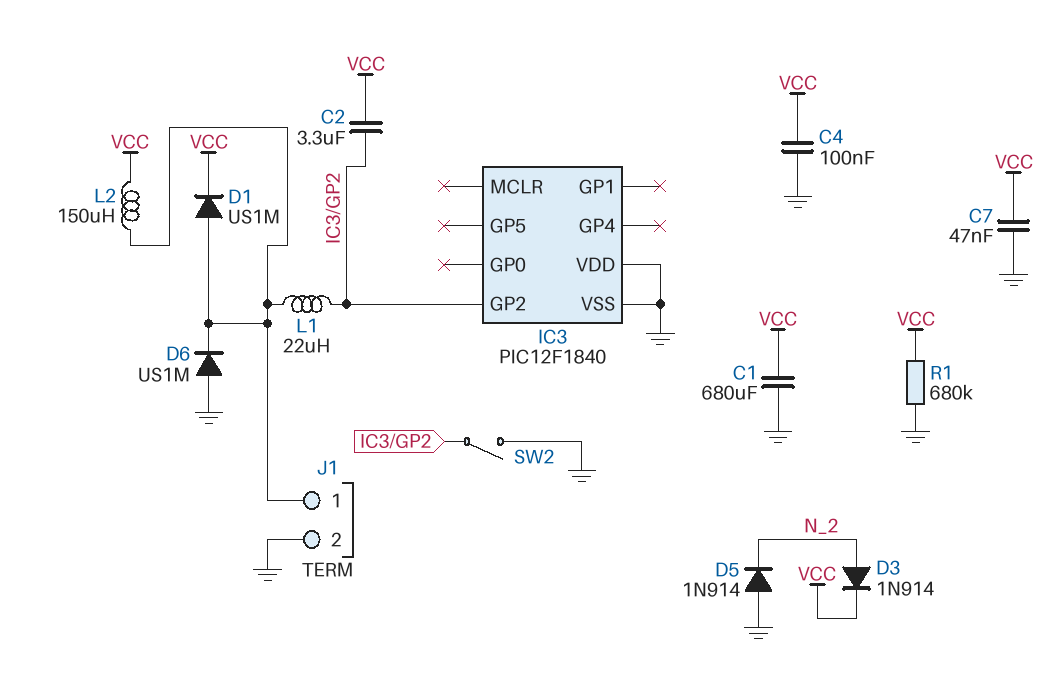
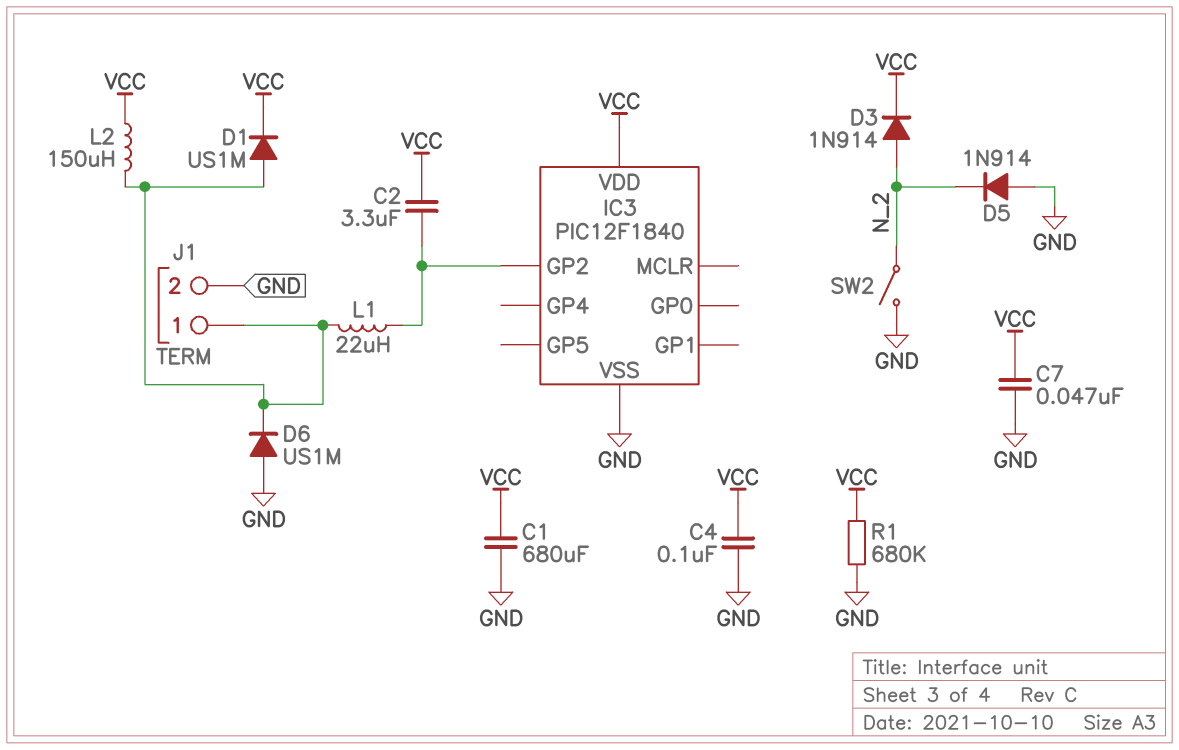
IC3 pin VDD: GND -> VCC
SW2: switch (GND, IC3/GP2) -> switch (GND, N_2)

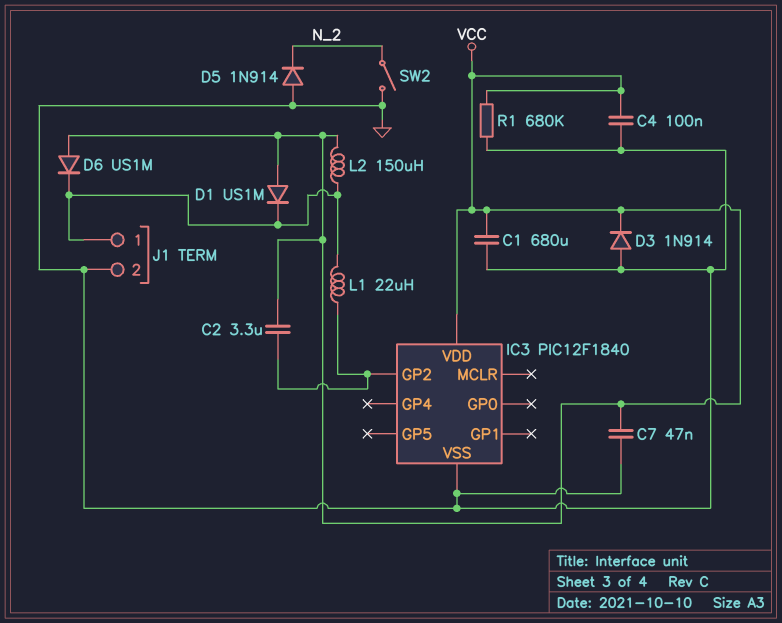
D1: diode US1M (A J1/1, K VCC) -> diode US1M (A VCC, K J1/1)
D3: diode 1N914 (A N_2, K VCC) -> diode 1N914 (A GND, K VCC)
D6: diode US1M (A GND, K J1/1) -> diode US1M (A VCC, K J1/1)

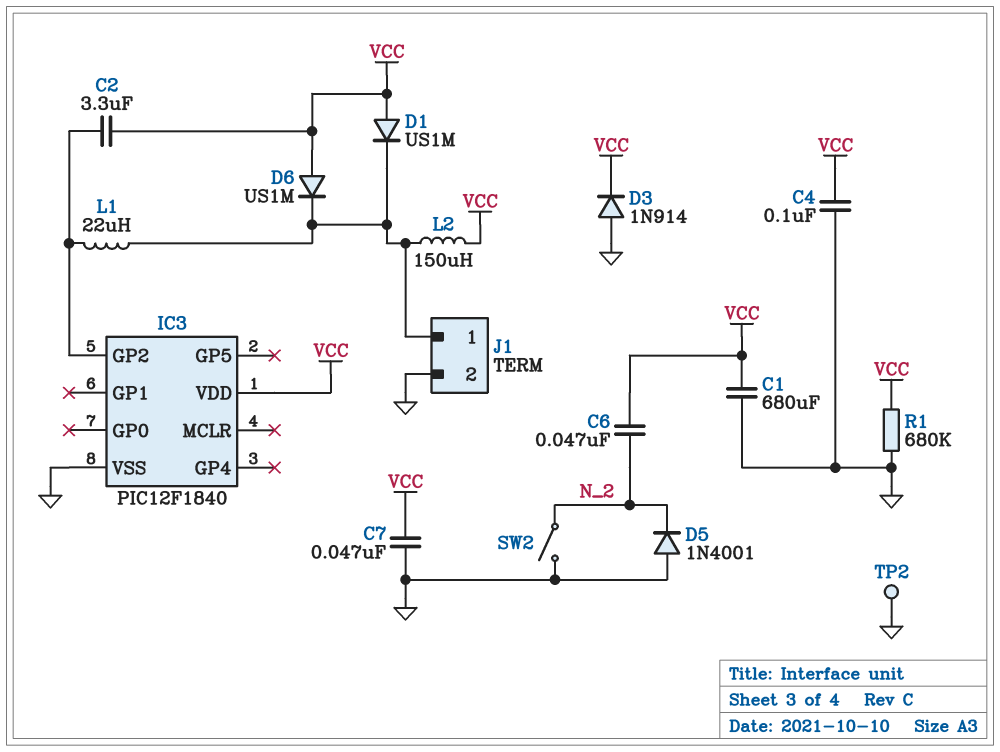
C6: none -> 47nF (N_2, VCC)
D5: diode 1N914 (A GND, K N_2) -> diode 1N4001 (A GND, K N_2)
TP2: none -> test point (GND)

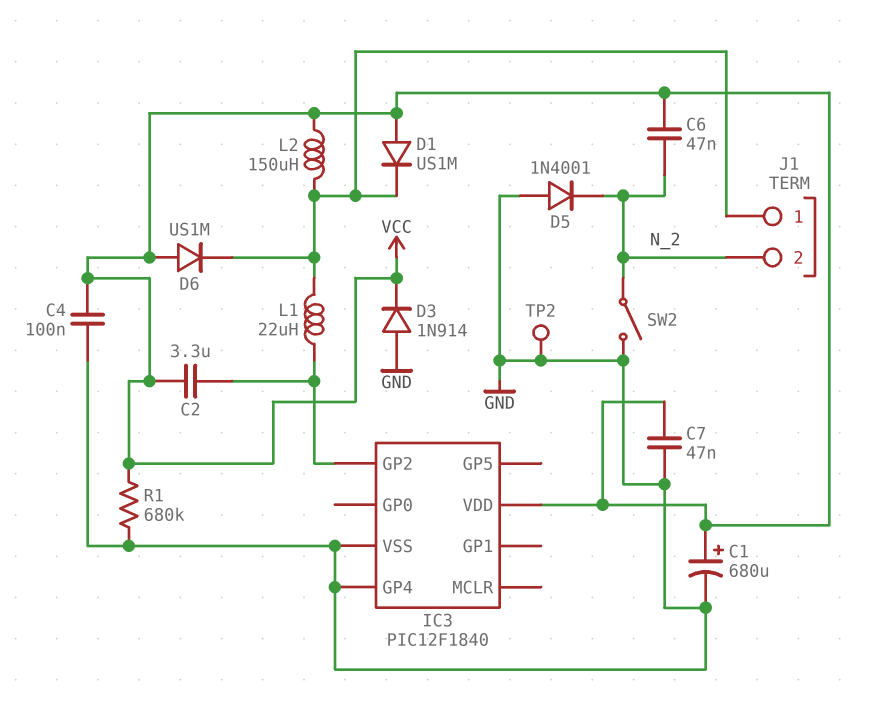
C1: 680uF (GND, VCC) -> 680uF (plus VCC, minus GND)
IC3 pin GP4: none -> GND
J1 pin 2: GND -> N_2

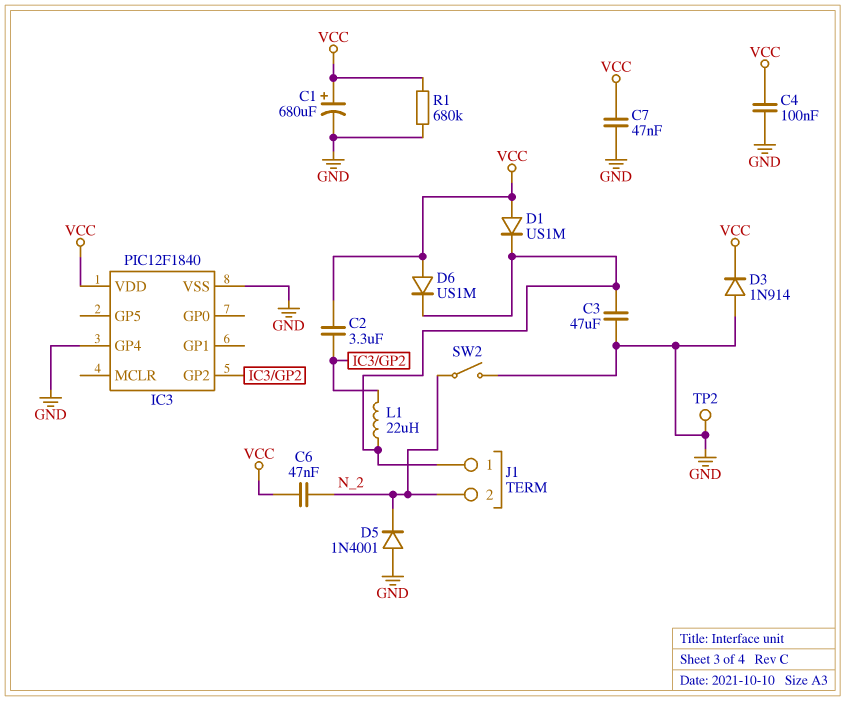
C3: none -> 47uF (GND, J1/1)
L2: 150uH (J1/1, VCC) -> none

